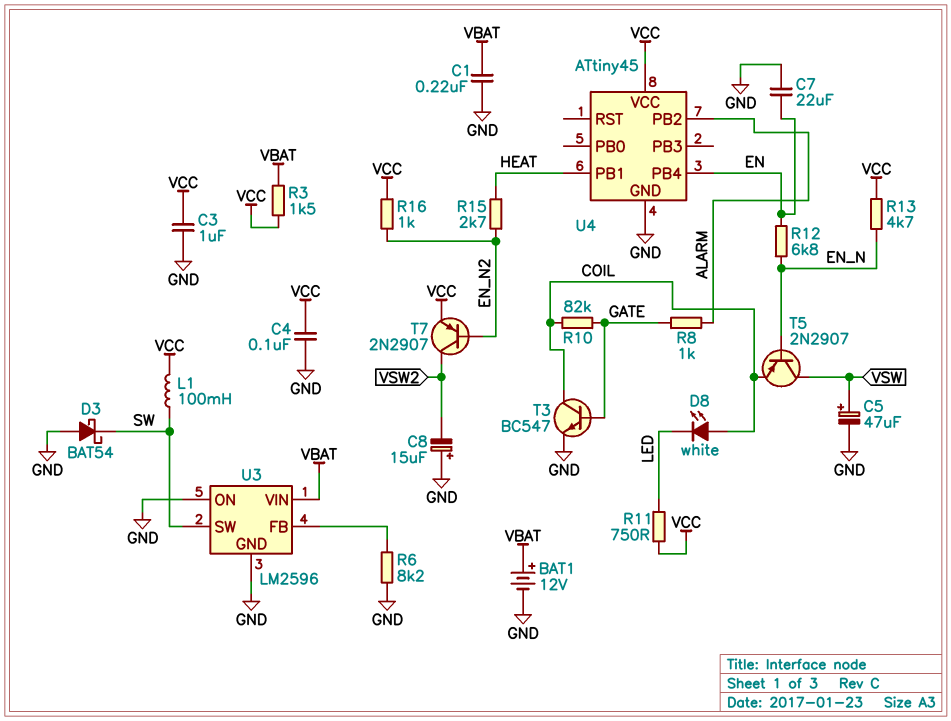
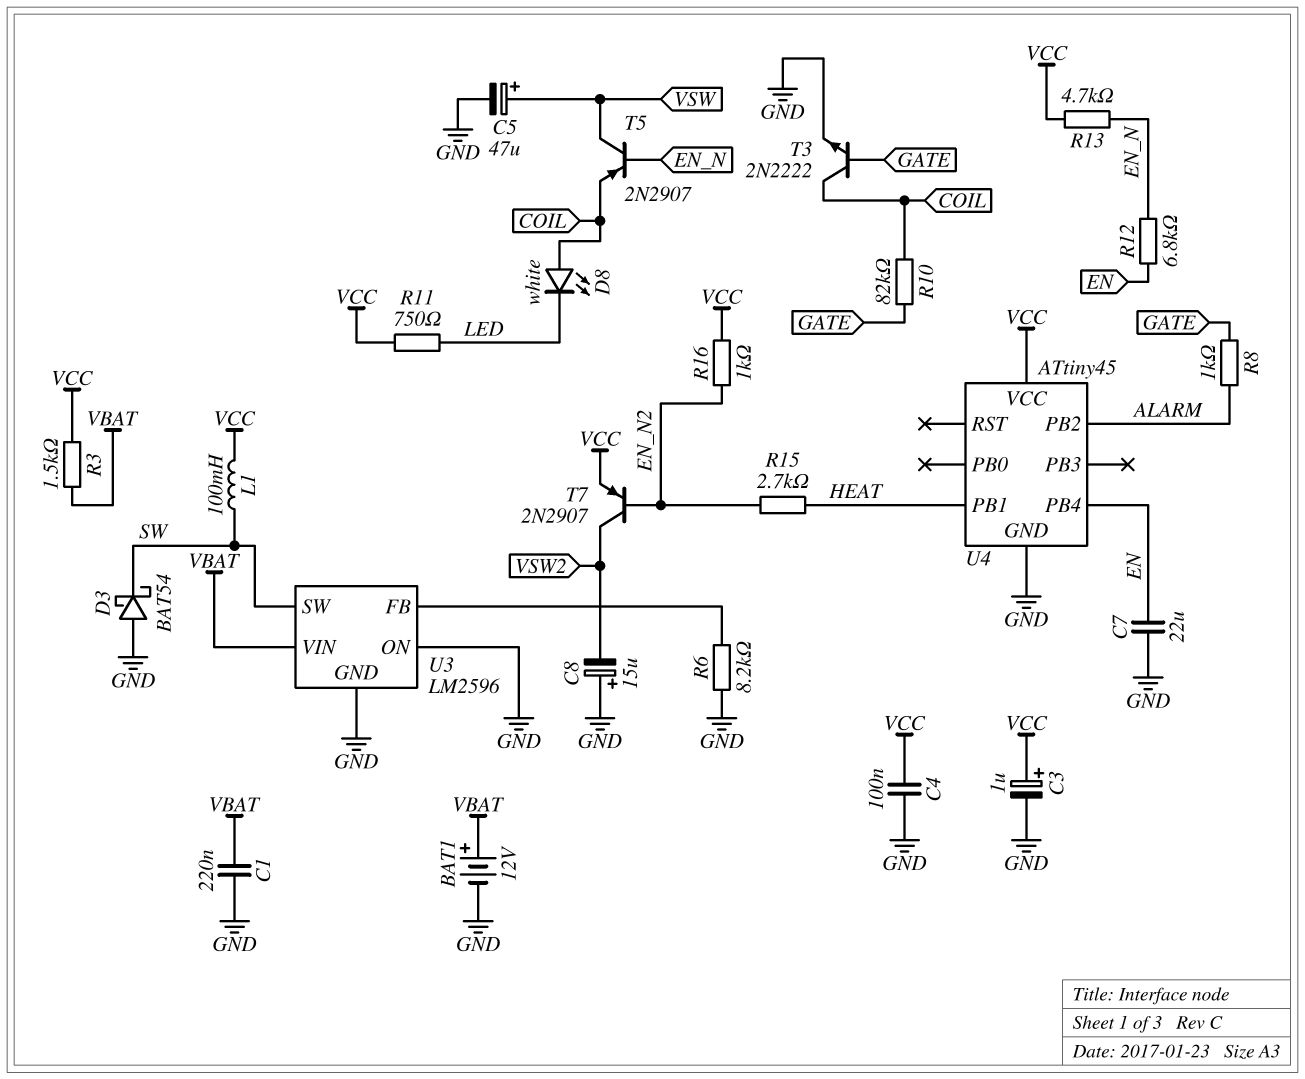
C3: 1uF (GND, VCC) -> 1uF (plus VCC, minus GND)
T3: NPN BC547 (B GATE, C COIL, E GND) -> NPN 2N2222 (B GATE, C COIL, E GND)

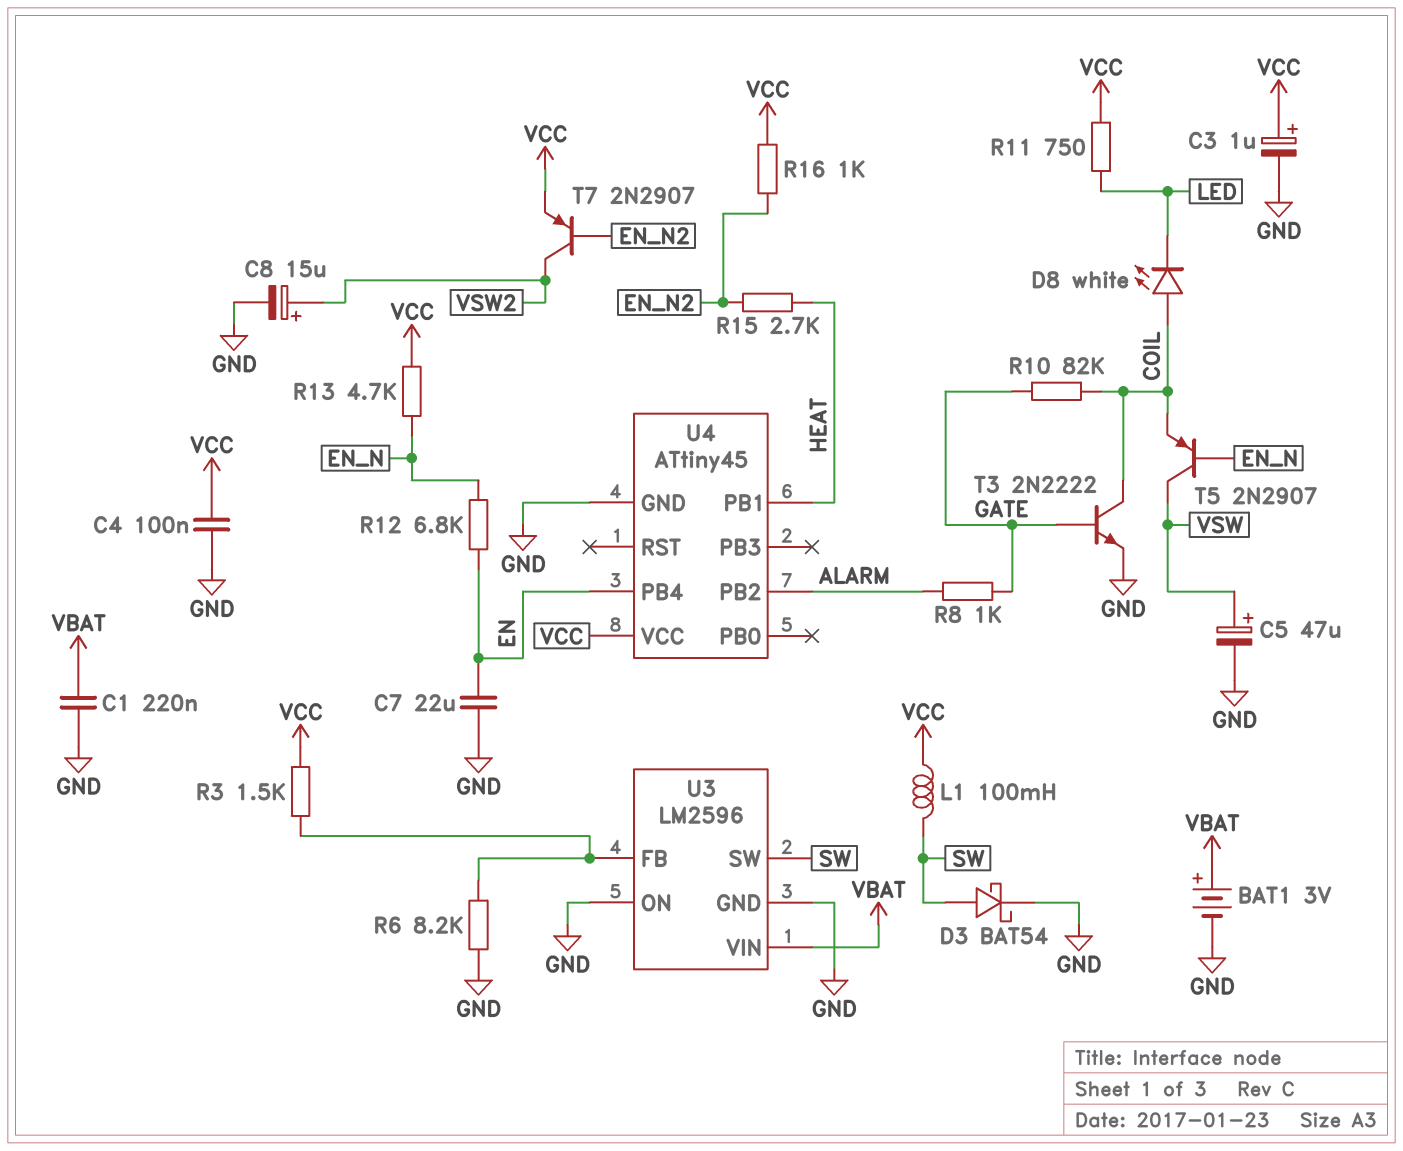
BAT1: 12V (plus VBAT, minus GND) -> 3V (plus VBAT, minus GND)
C8: 15uF (plus GND, minus VSW2) -> 15uF (plus VSW2, minus GND)
D3: schottky BAT54 (A GND, K SW) -> schottky BAT54 (A SW, K GND)
R3: 1.5k (VBAT, VCC) -> 1.5k (U3/FB, VCC)

